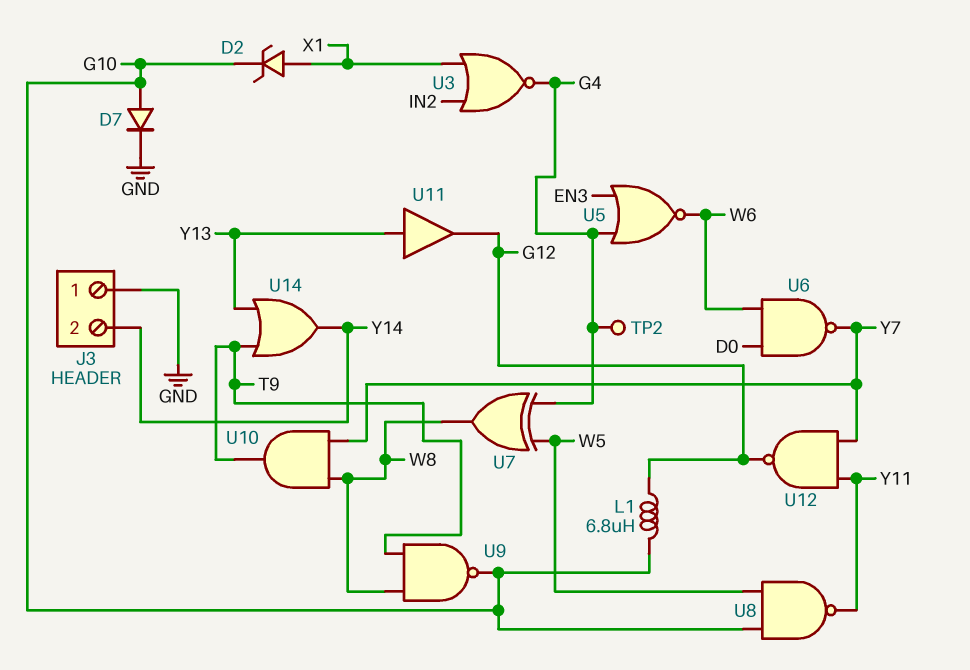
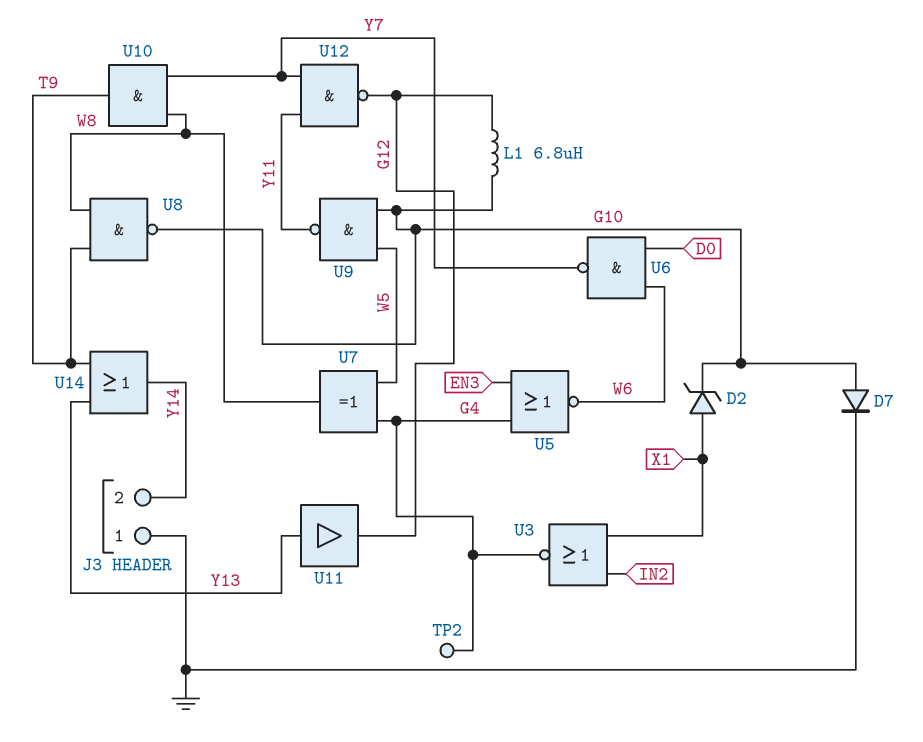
U8: NAND (in G10, in W5, out Y11) -> NAND (in T9, in W8, out G10)
U9: NAND (in T9, in W8, out G10) -> NAND (in G10, in W5, out Y11)

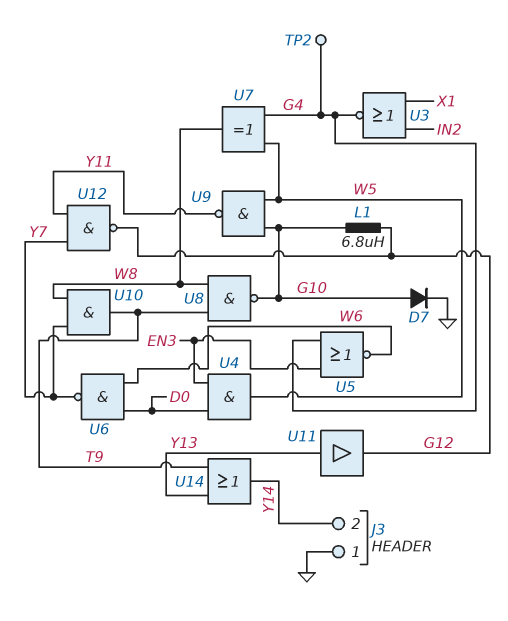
D2: zener (A X1, K G10) -> none
U4: none -> AND (in D0, in EN3, out W5)

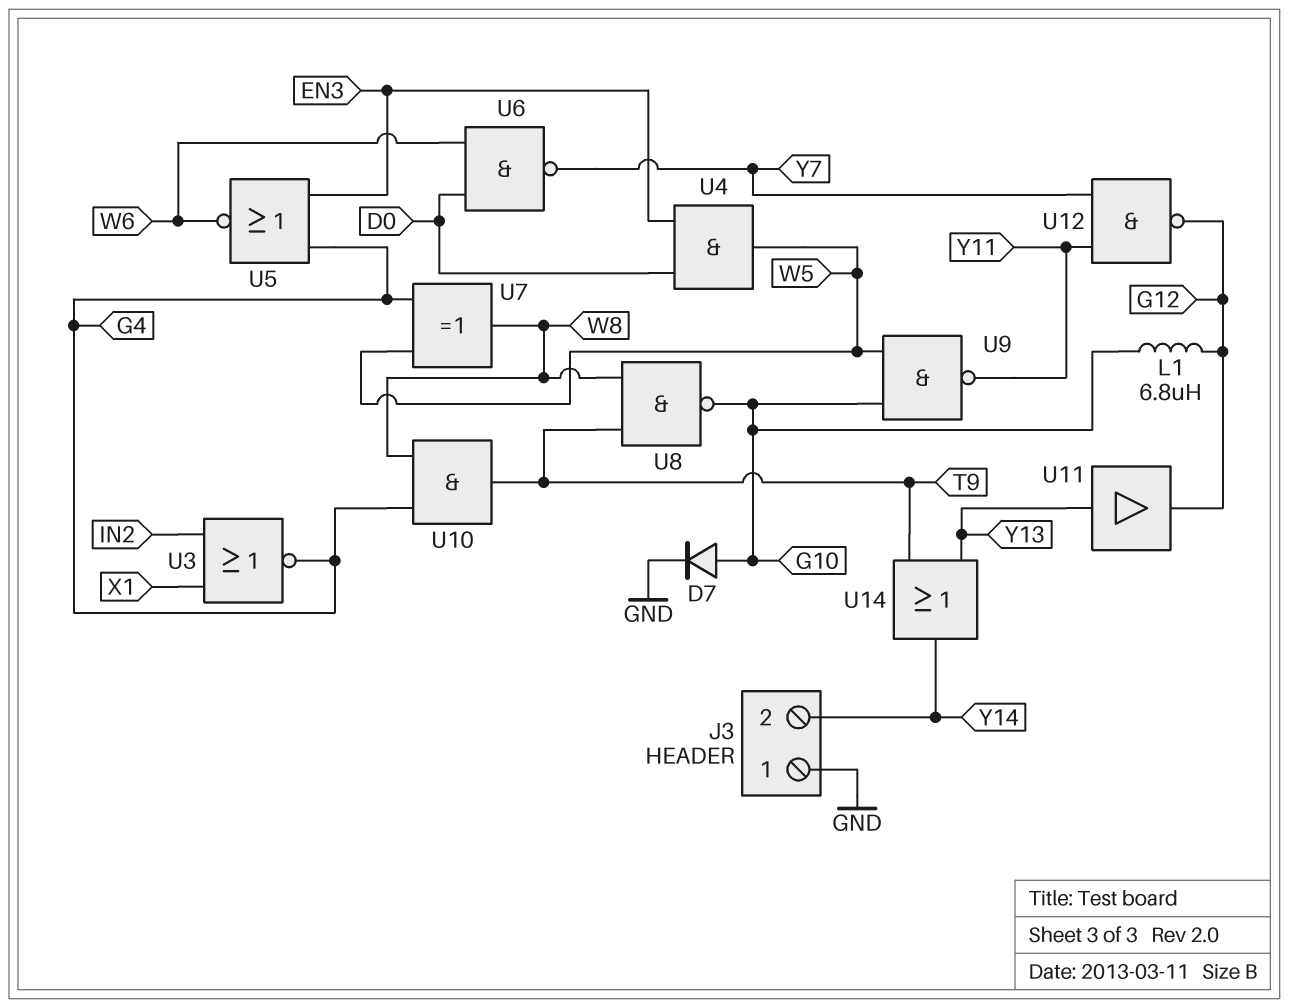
TP2: test point (G4) -> none
U10: AND (in W8, in Y7, out T9) -> AND (in G4, in W8, out T9)

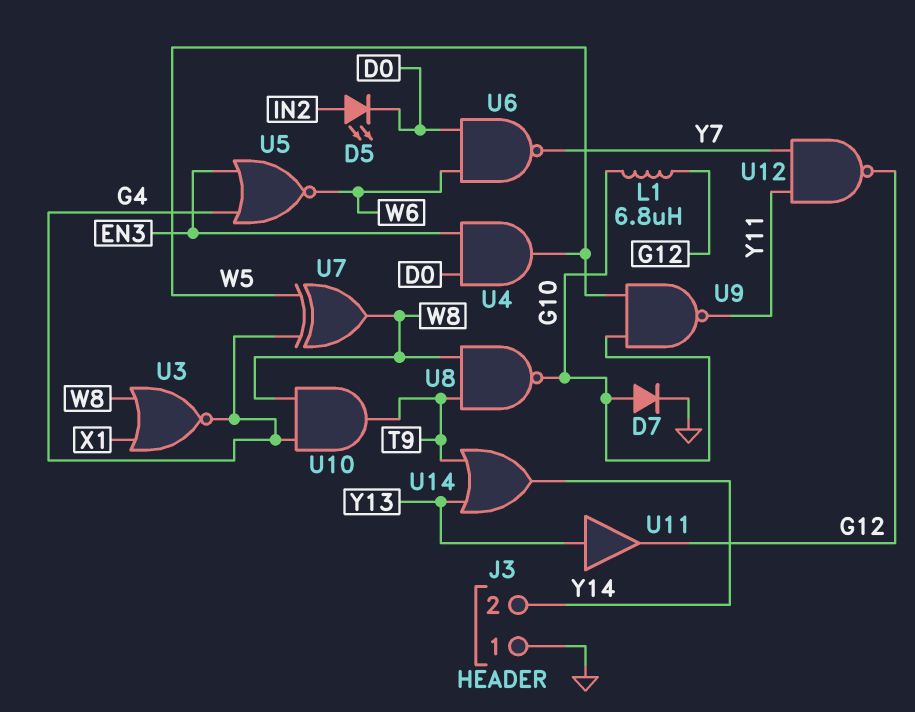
D5: none -> LED (A IN2, K D0)
U3: NOR (in IN2, in X1, out G4) -> NOR (in W8, in X1, out G4)

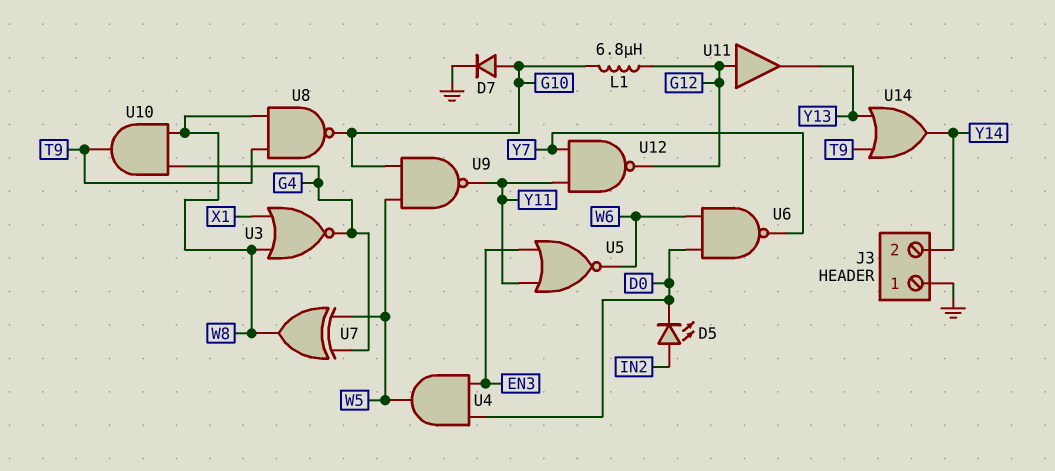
U5: NOR (in EN3, in G4, out W6) -> NOR (in EN3, in Y11, out W6)
U11: buffer (in Y13, out G12) -> buffer (in G12, out Y13)

